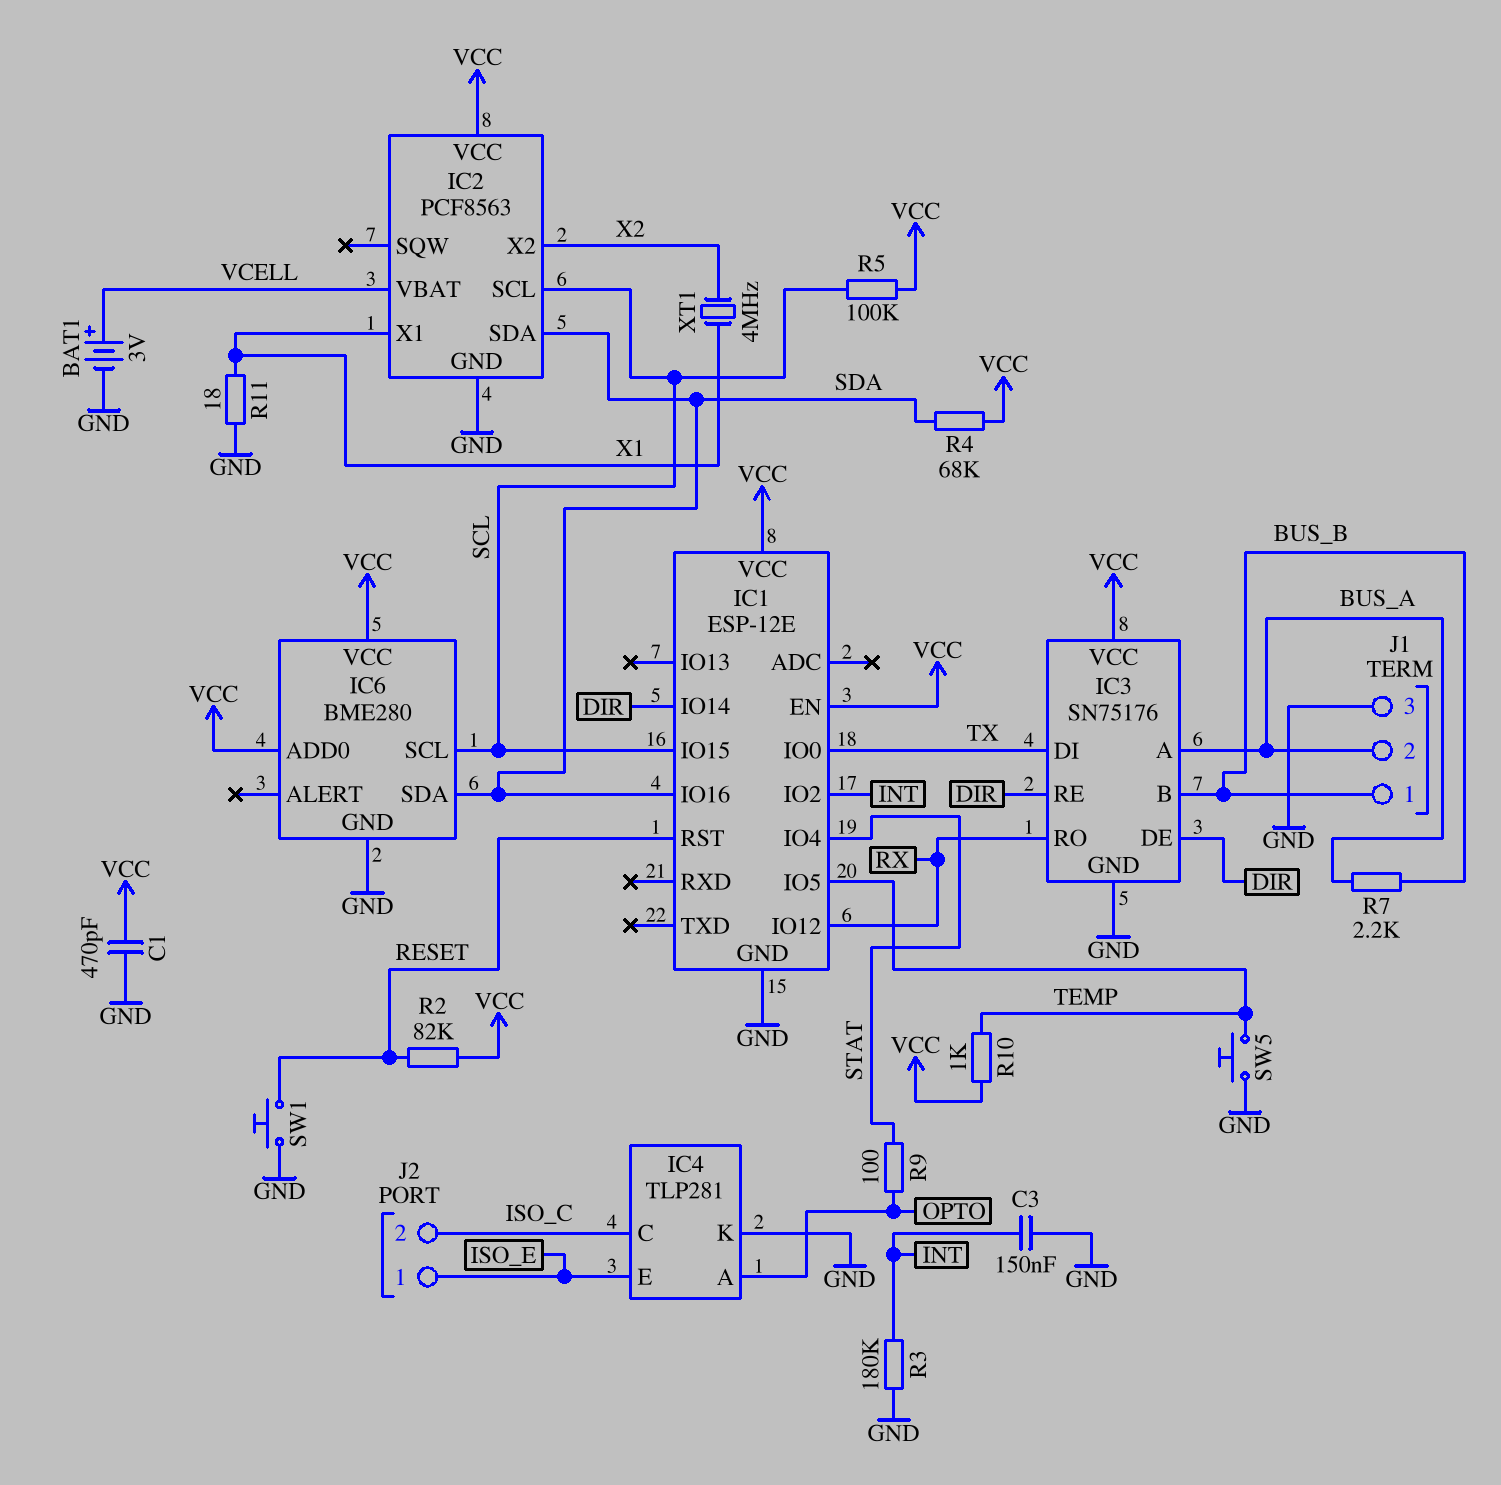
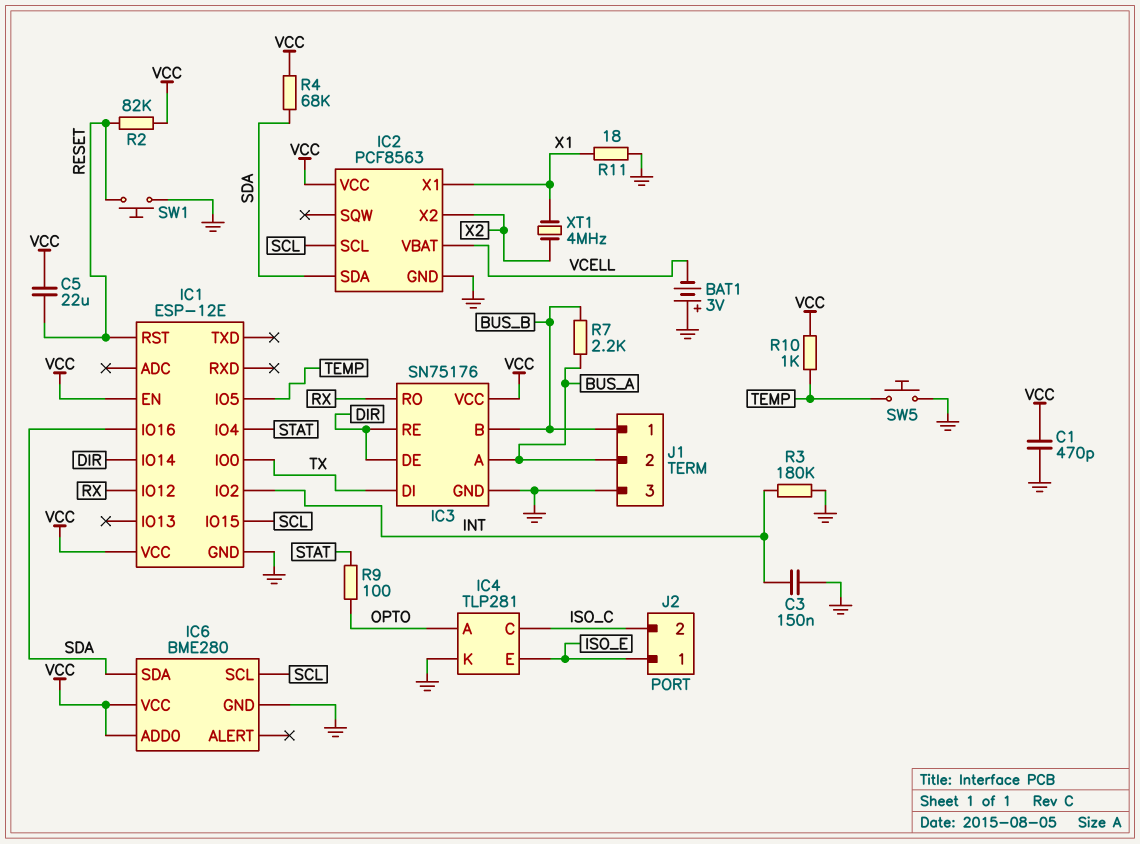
BAT1: 3V (plus VCELL, minus GND) -> 3V (plus GND, minus VCELL)
C5: none -> 22uF (RESET, VCC)
R5: 100k (SCL, VCC) -> none

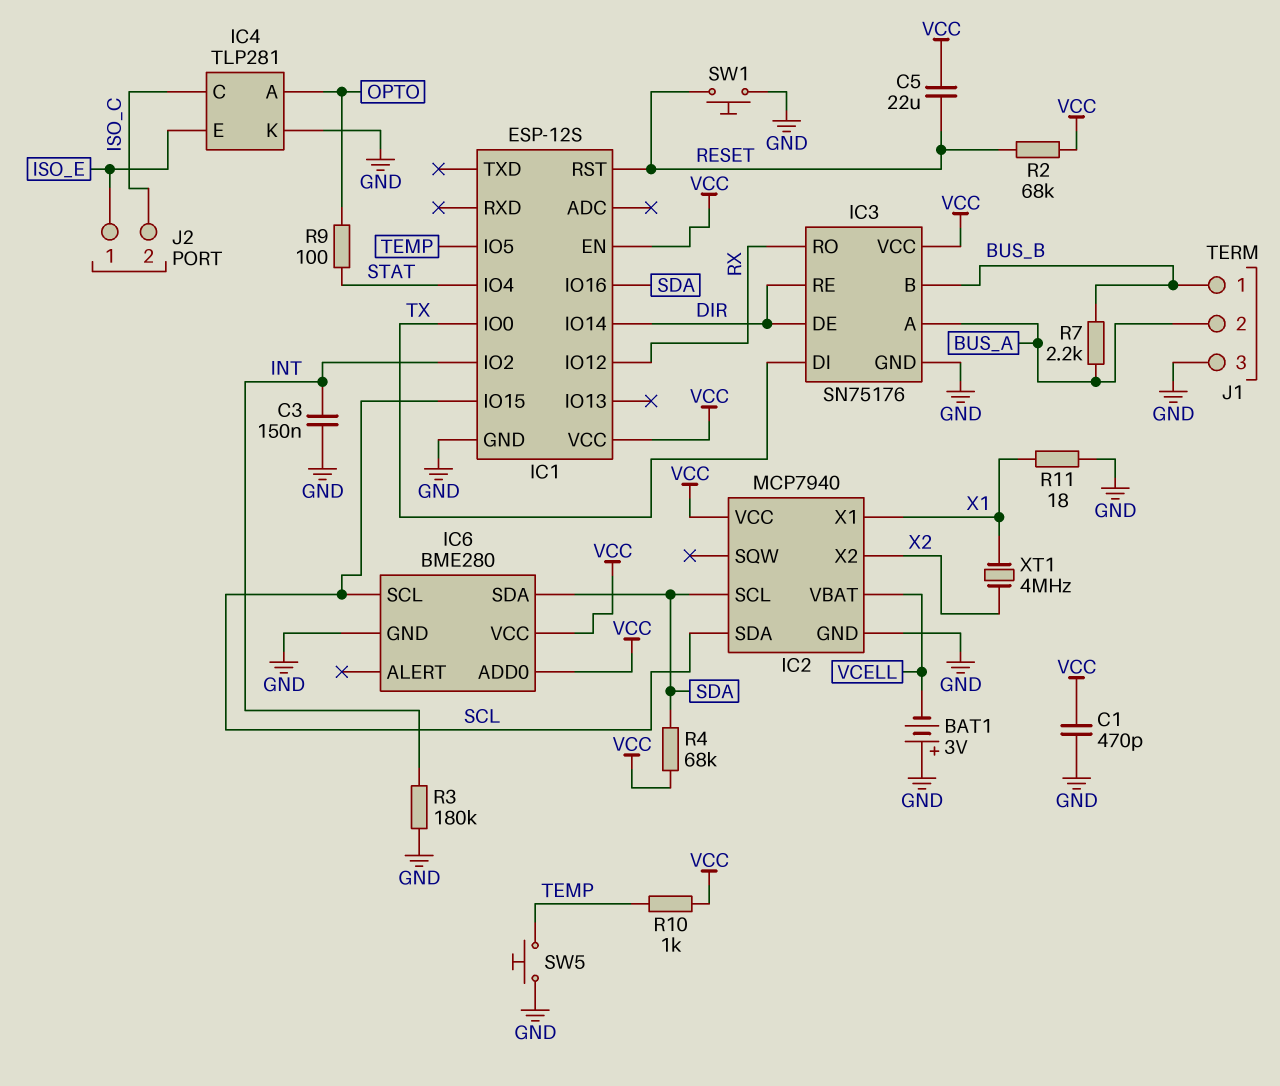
IC1: ESP-12E -> ESP-12S
IC2: PCF8563 -> MCP7940
IC2 pin SCL: SCL -> SDA
IC2 pin SDA: SDA -> SCL
R2: 82k (RESET, VCC) -> 68k (RESET, VCC)

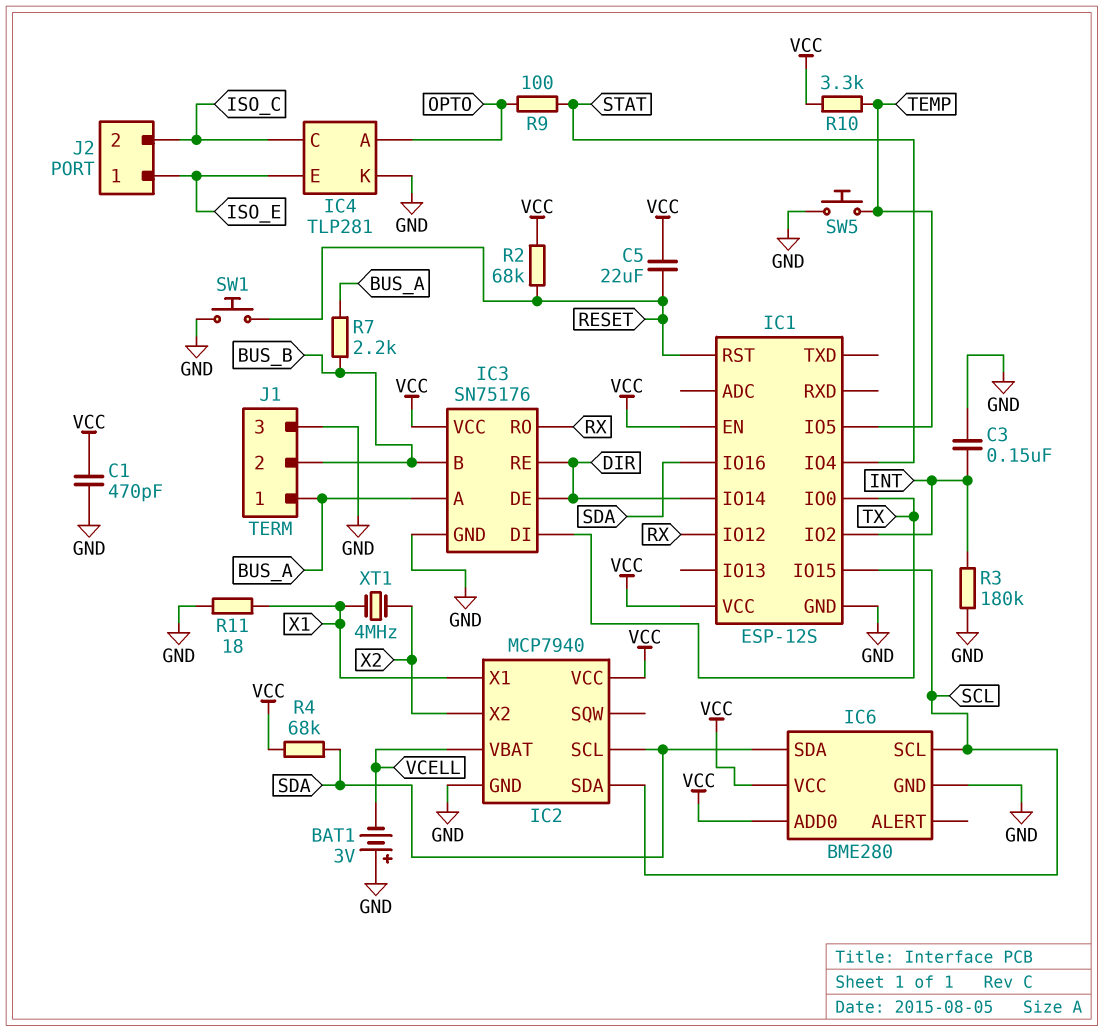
J1 pin 1: BUS_B -> BUS_A
J1 pin 2: BUS_A -> BUS_B
R10: 1k (TEMP, VCC) -> 3.3k (TEMP, VCC)

